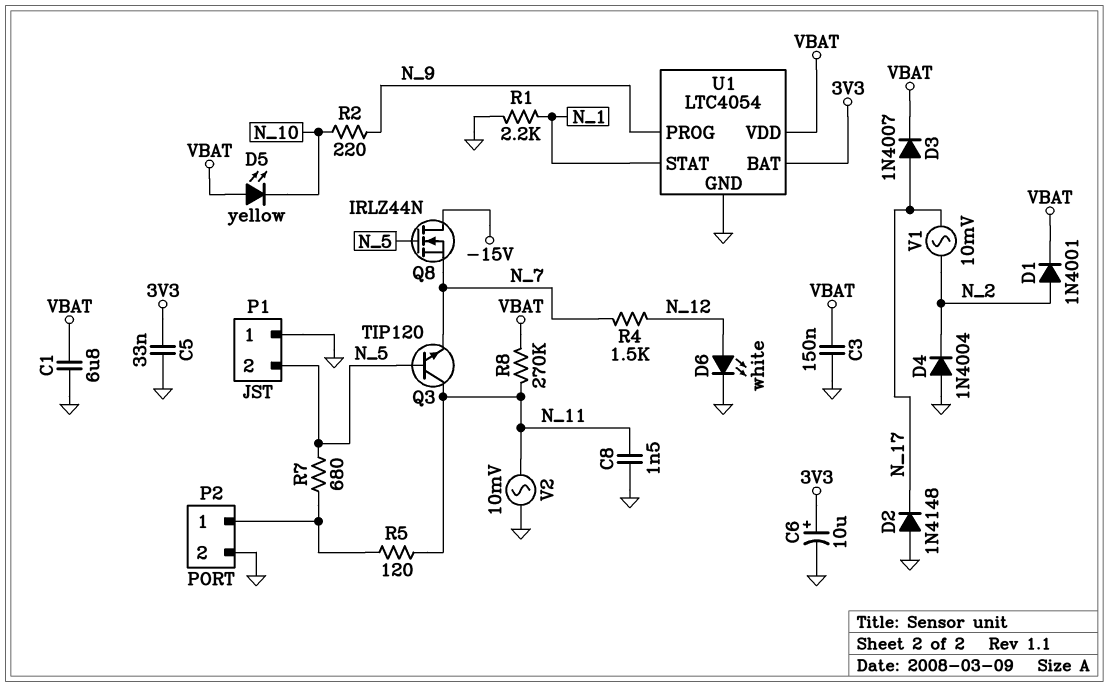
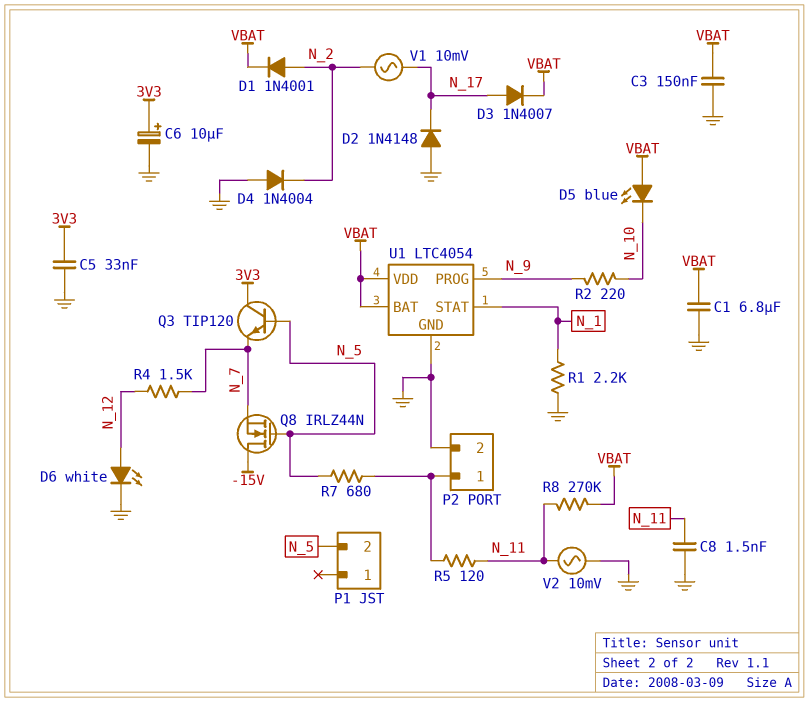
D5: LED yellow (A VBAT, K N_10) -> LED blue (A VBAT, K N_10)
P1 pin 1: GND -> none
Q3: NPN TIP120 (B N_5, C N_11, E N_7) -> NPN TIP120 (B N_5, C 3V3, E N_7)
U1 pin BAT: 3V3 -> VBAT

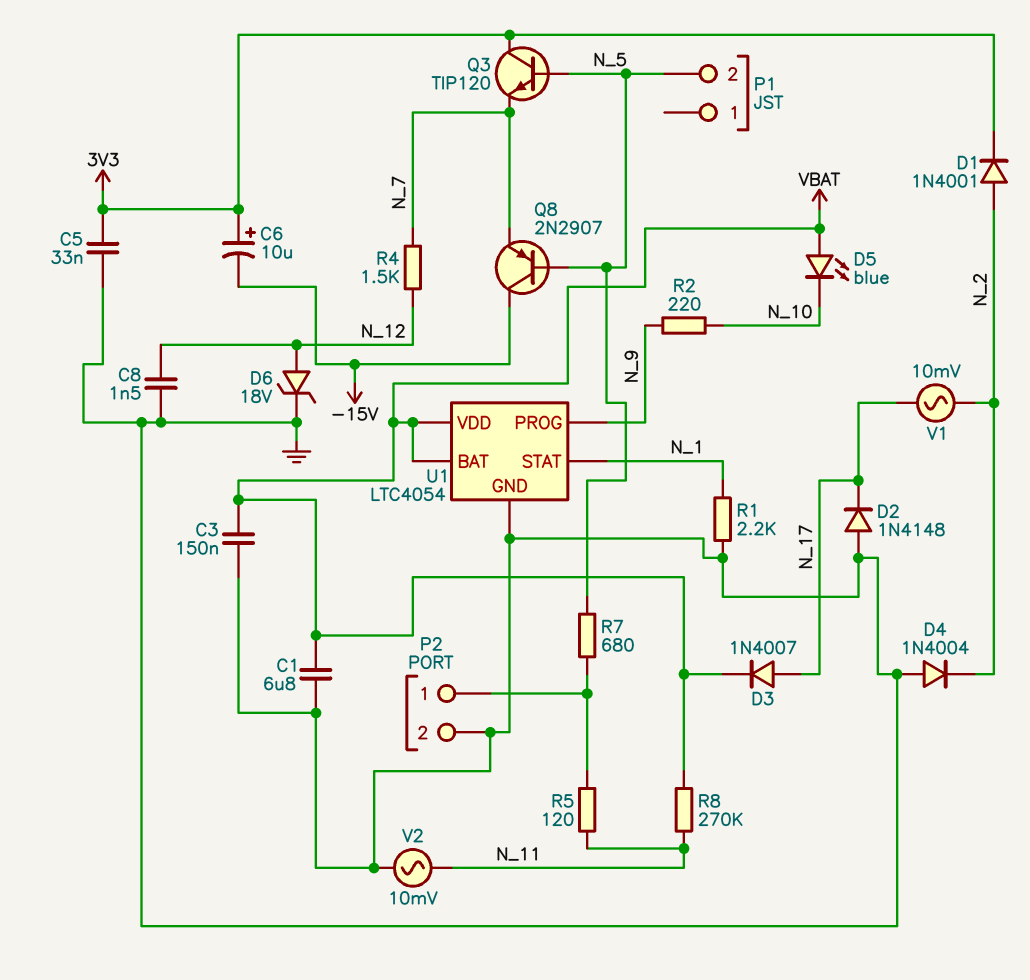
C6: 10uF (plus 3V3, minus GND) -> 10uF (plus 3V3, minus -15V)
C8: 1.5nF (GND, N_11) -> 1.5nF (GND, N_12)
D1: diode 1N4001 (A N_2, K VBAT) -> diode 1N4001 (A N_2, K 3V3)
D6: LED white (A N_12, K GND) -> zener 18V (A N_12, K GND)
Q8: NMOS IRLZ44N (G N_5, D -15V, S N_7) -> PNP 2N2907 (B N_5, C -15V, E N_7)

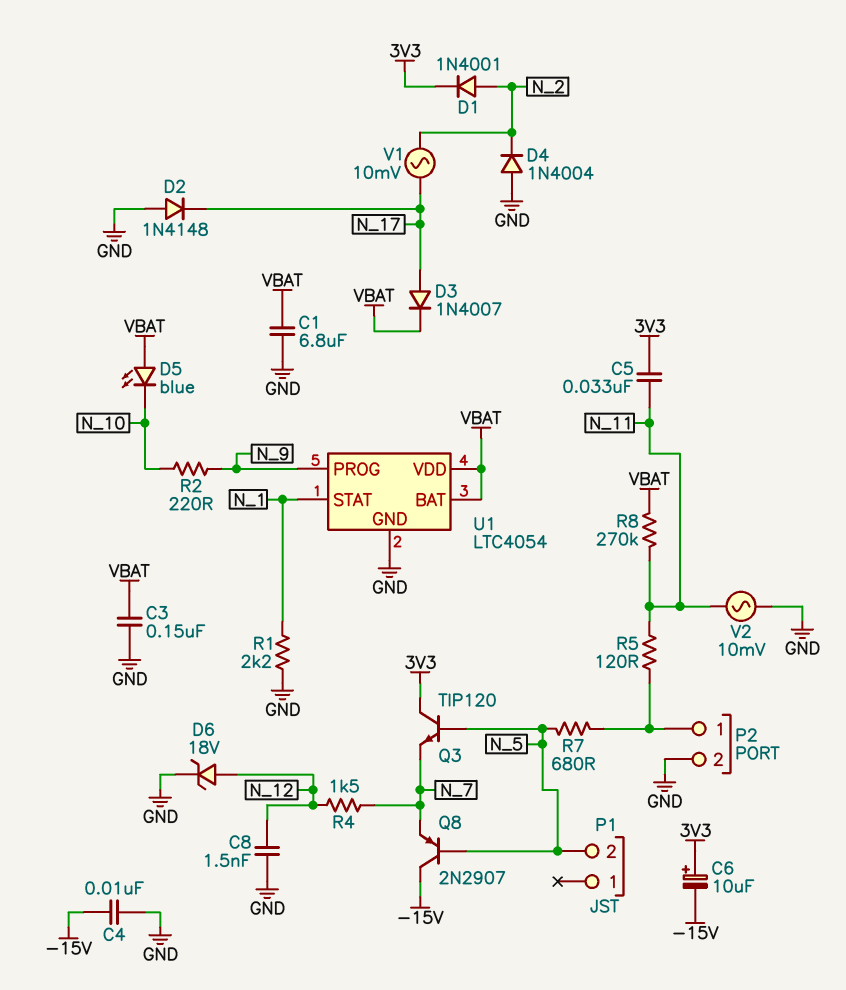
C4: none -> 10nF (-15V, GND)
C5: 33nF (3V3, GND) -> 33nF (3V3, N_11)

